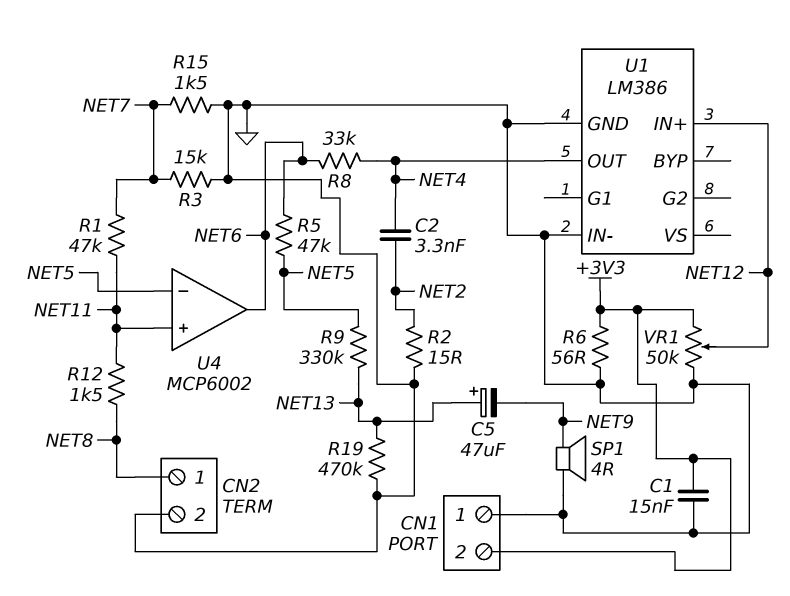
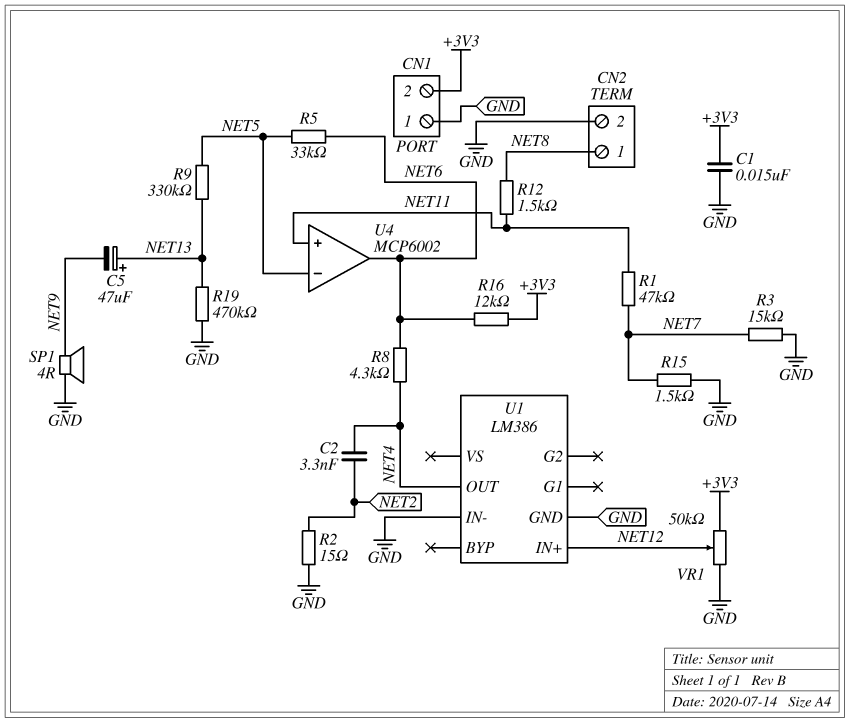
R5: 47k (NET5, NET6) -> 33k (NET5, NET6)
R6: 56 (+3V3, GND) -> none
R8: 33k (NET4, NET6) -> 4.3k (NET4, NET6)
R16: none -> 12k (+3V3, NET6)

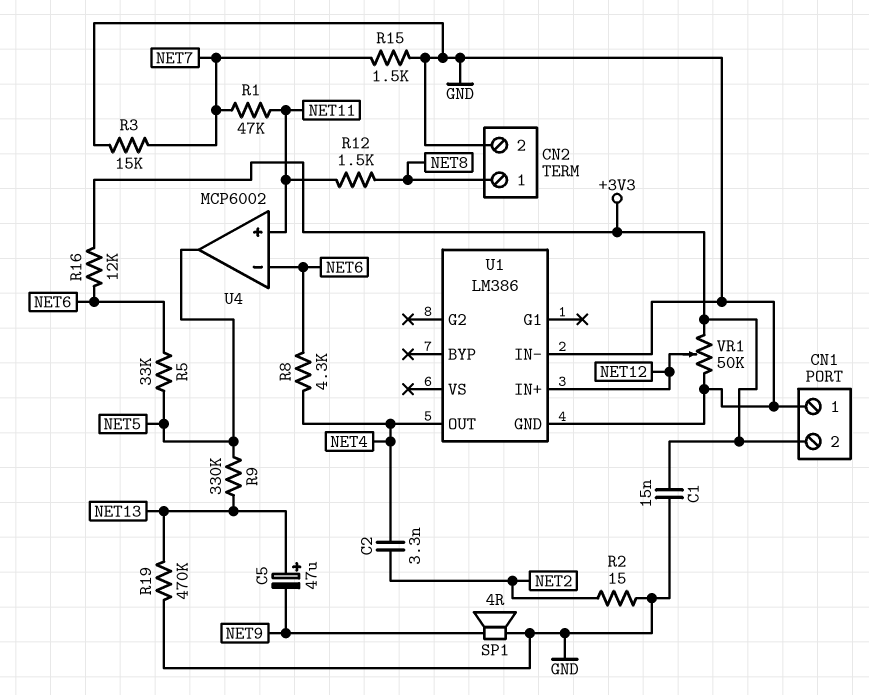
U4 pin in-: NET5 -> NET6
U4 pin out: NET6 -> NET5

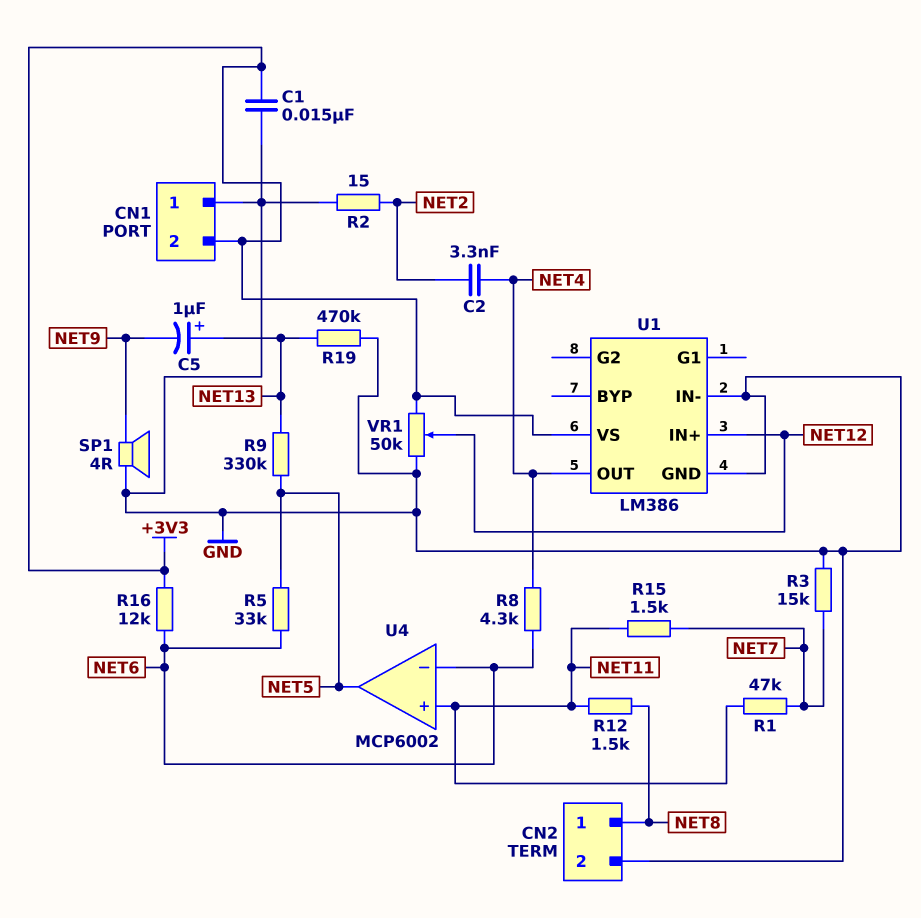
C5: 47uF (plus NET13, minus NET9) -> 1uF (plus NET13, minus NET9)
R15: 1.5k (GND, NET7) -> 1.5k (NET7, NET11)
U1 pin VS: none -> +3V3

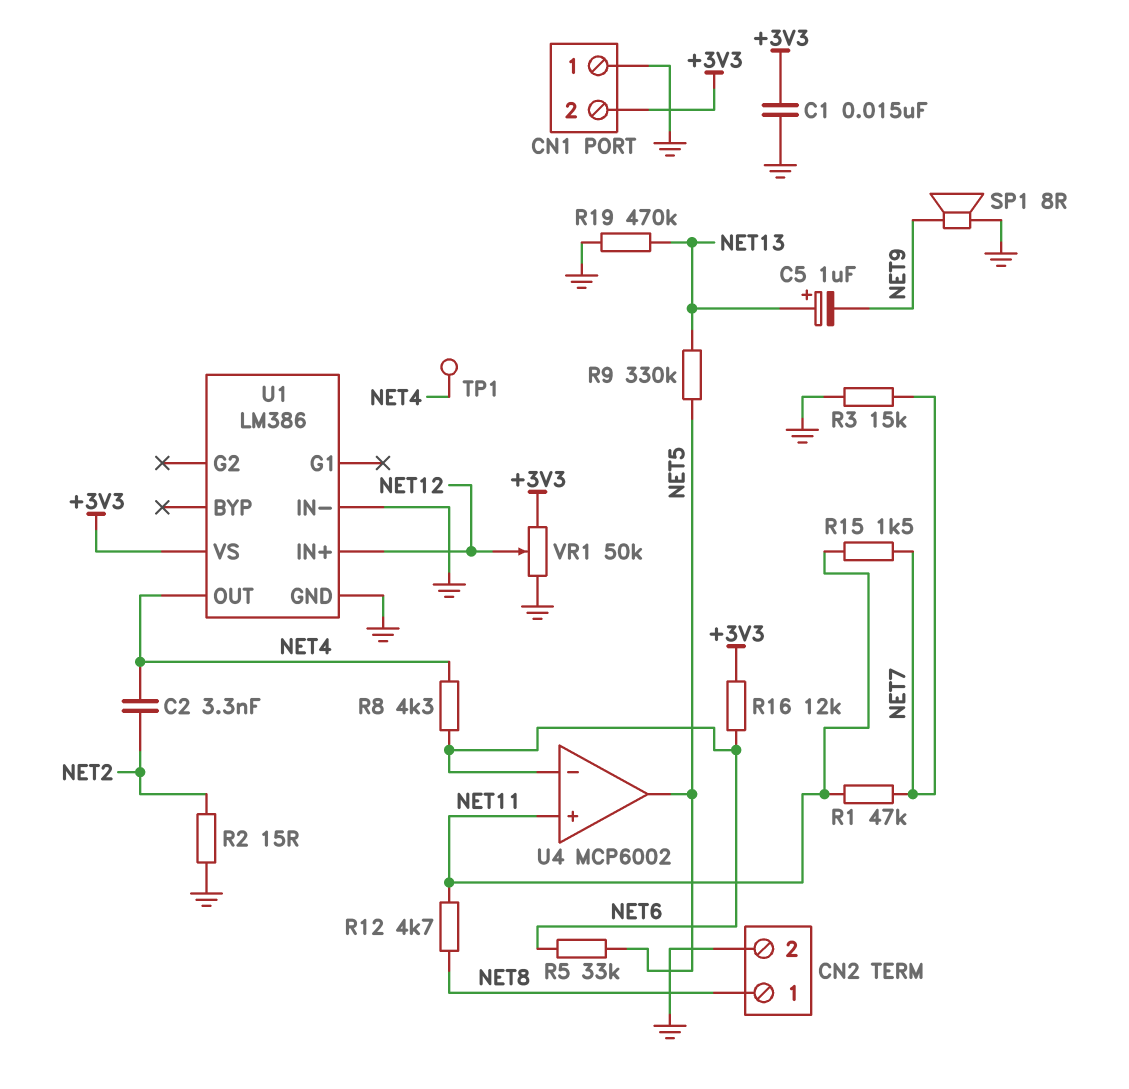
R12: 1.5k (NET8, NET11) -> 4.7k (NET8, NET11)
SP1: speaker 4R (GND, NET9) -> speaker 8R (GND, NET9)
TP1: none -> test point (NET4)

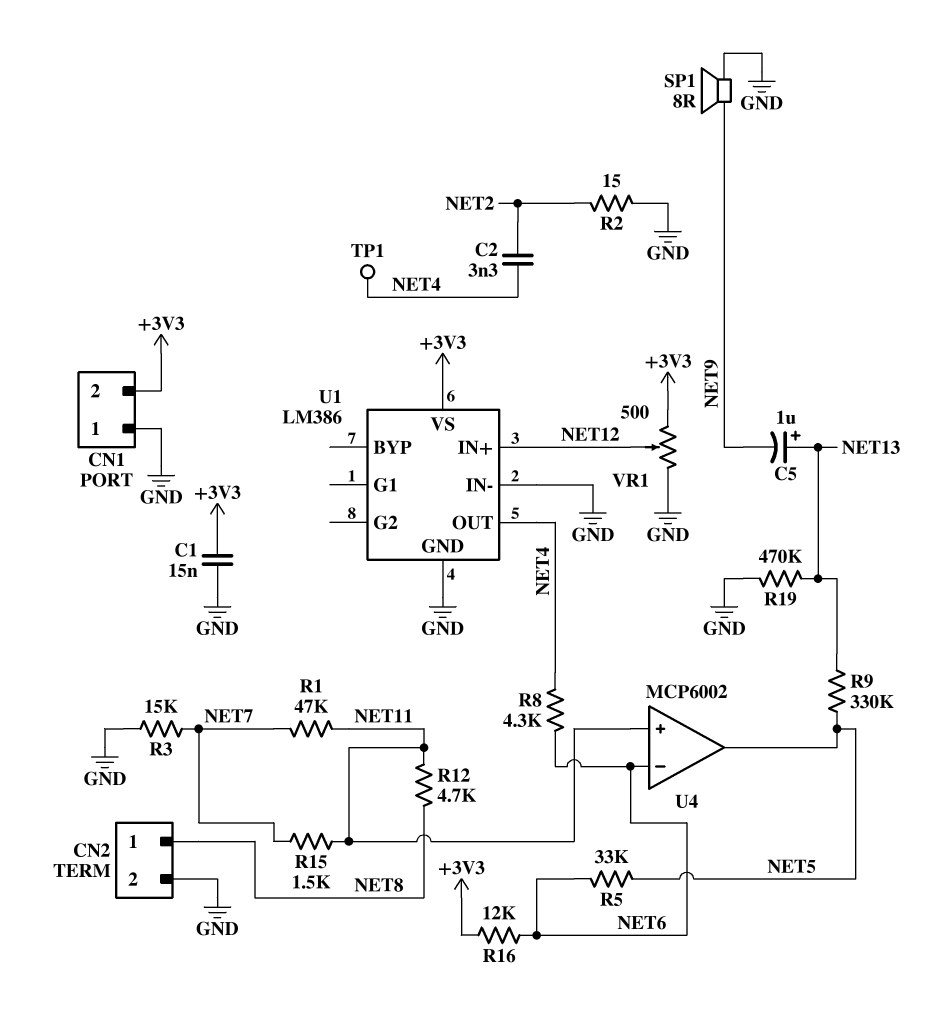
VR1: 50k (+3V3, GND, wiper NET12) -> 500 (+3V3, GND, wiper NET12)

